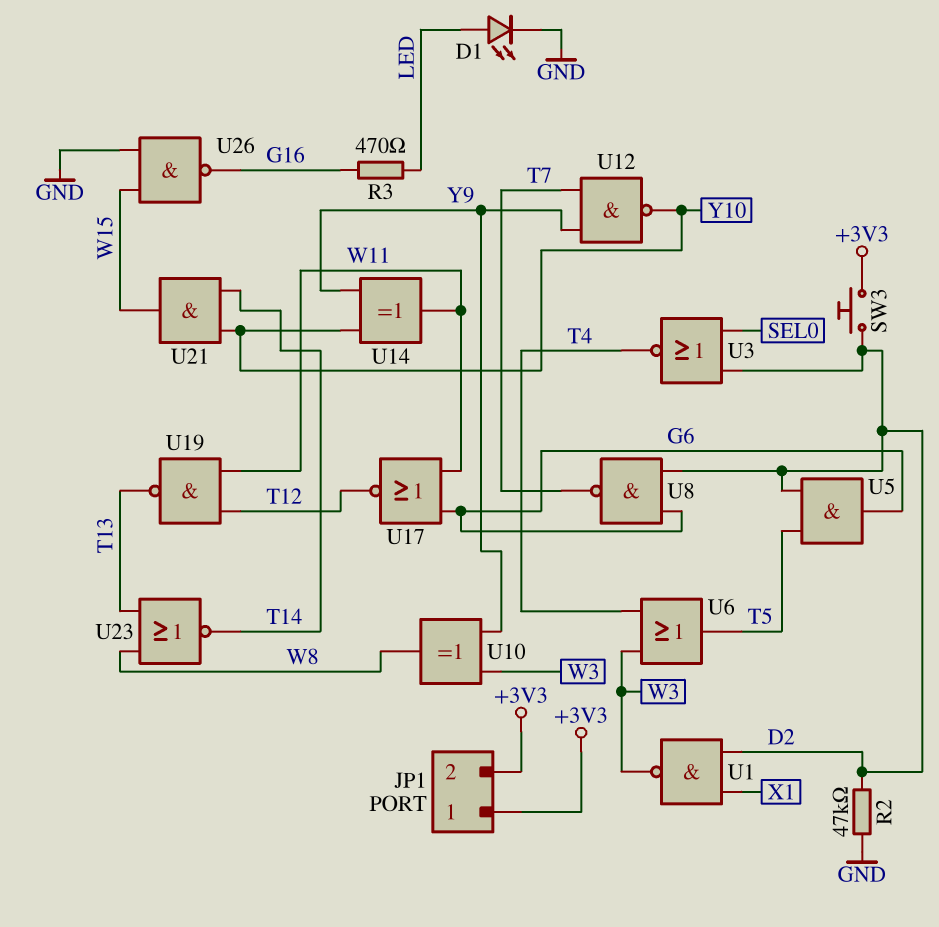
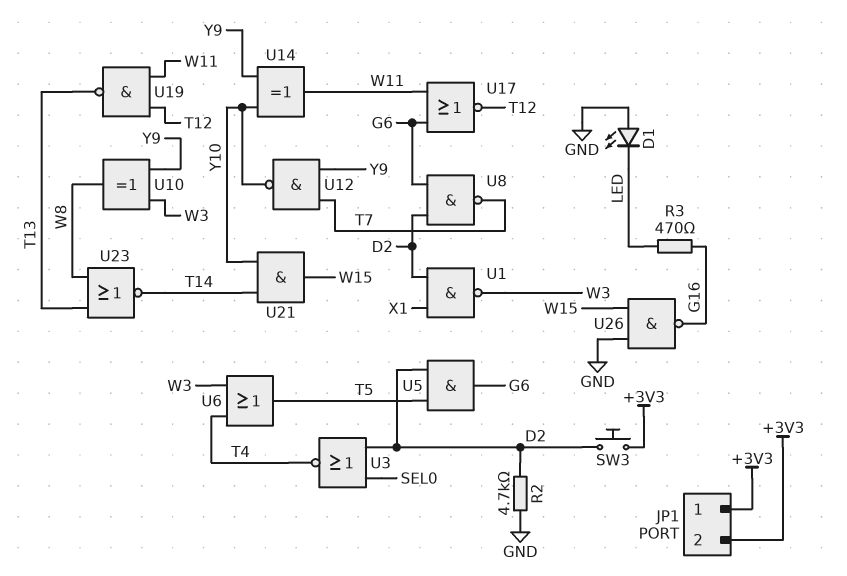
D1: LED (A LED, K GND) -> LED (A GND, K LED)
R2: 47k (D2, GND) -> 4.7k (D2, GND)

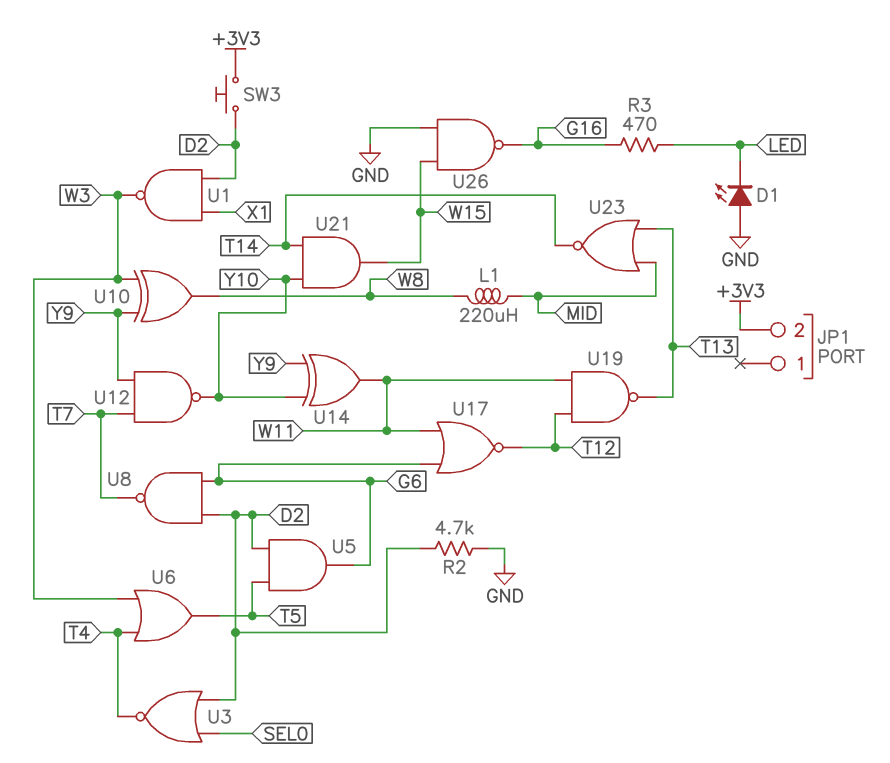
JP1 pin 1: +3V3 -> none
L1: none -> 220uH (MID, W8)
U23: NOR (in T13, in W8, out T14) -> NOR (in MID, in T13, out T14)

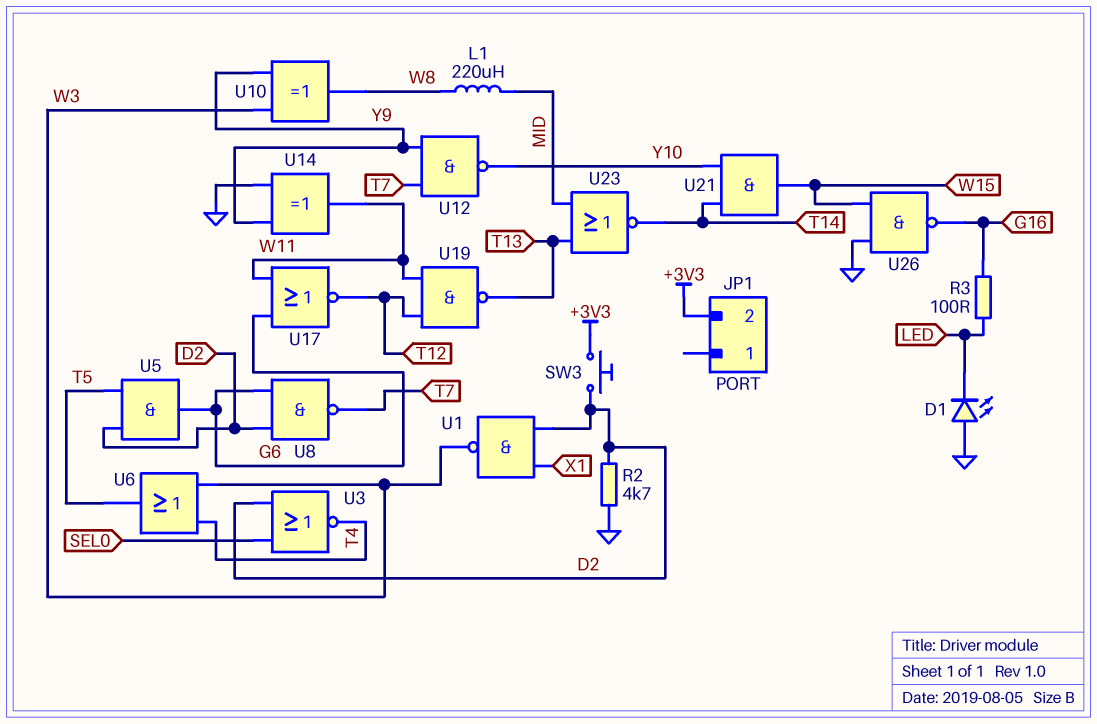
R3: 470 (G16, LED) -> 100 (G16, LED)
U14: XOR (in Y9, in Y10, out W11) -> XOR (in GND, in Y9, out W11)

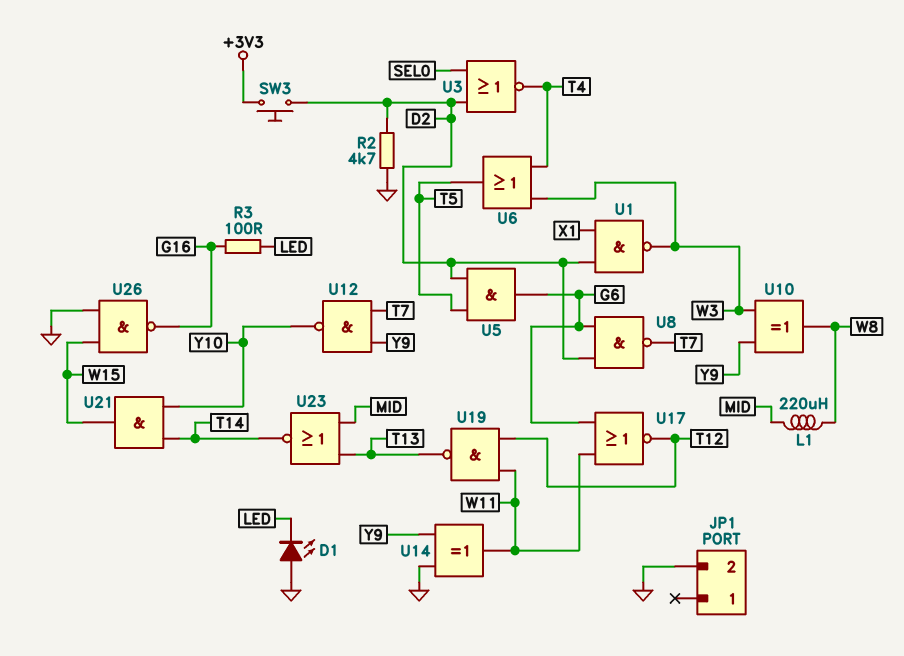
JP1 pin 2: +3V3 -> GND

